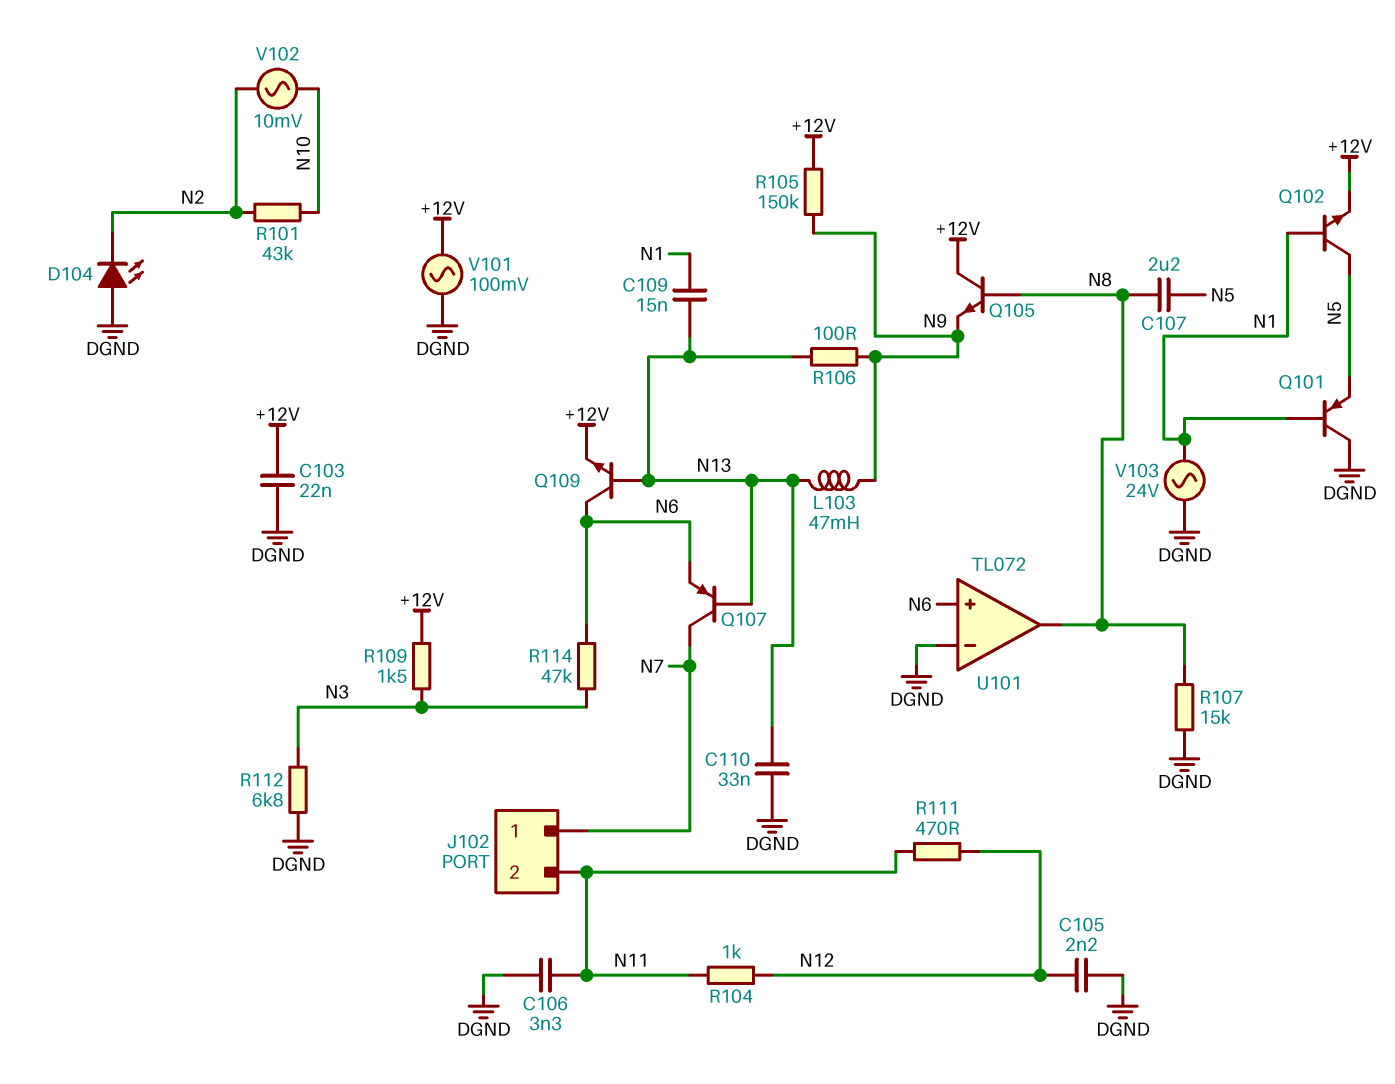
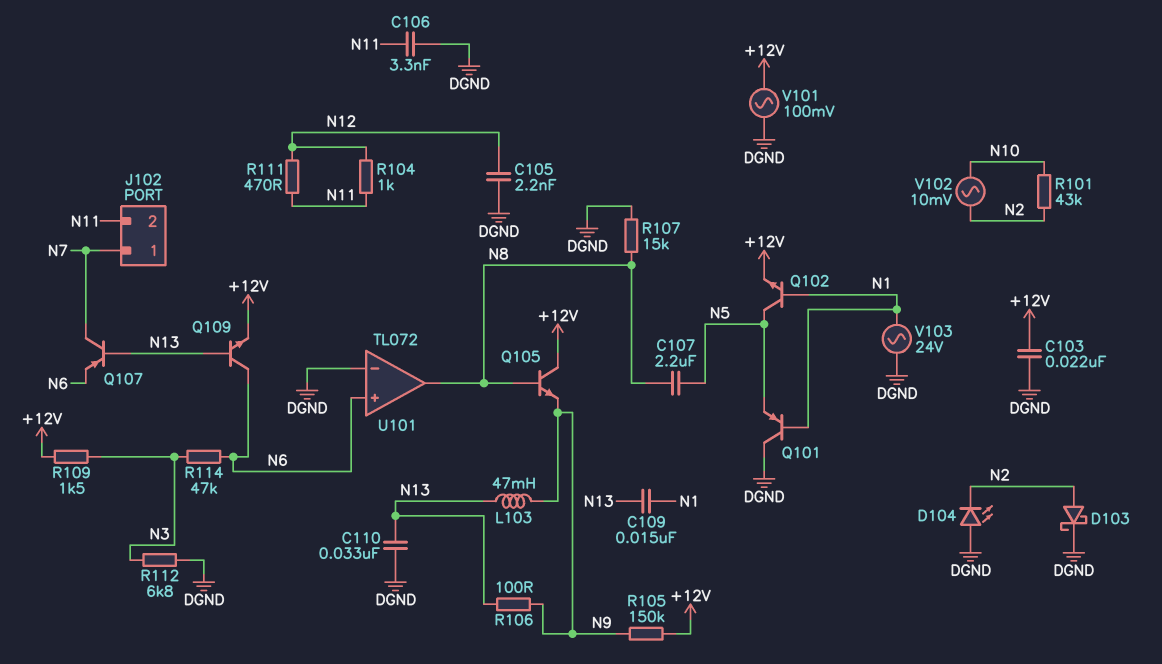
D103: none -> schottky (A N2, K DGND)

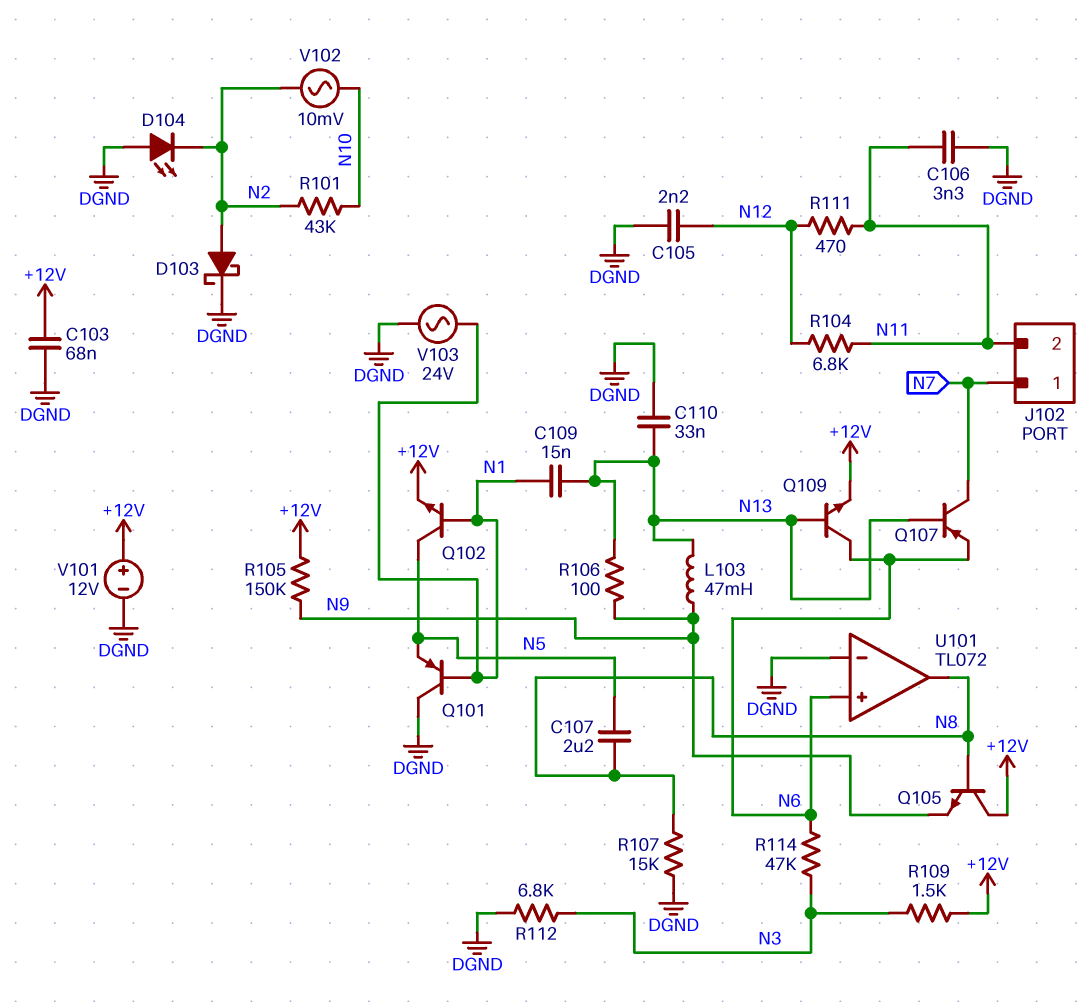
C103: 22nF (+12V, DGND) -> 68nF (+12V, DGND)
R104: 1k (N11, N12) -> 6.8k (N11, N12)
V101: AC 100mV (+12V, DGND) -> 12V (plus +12V, minus DGND)

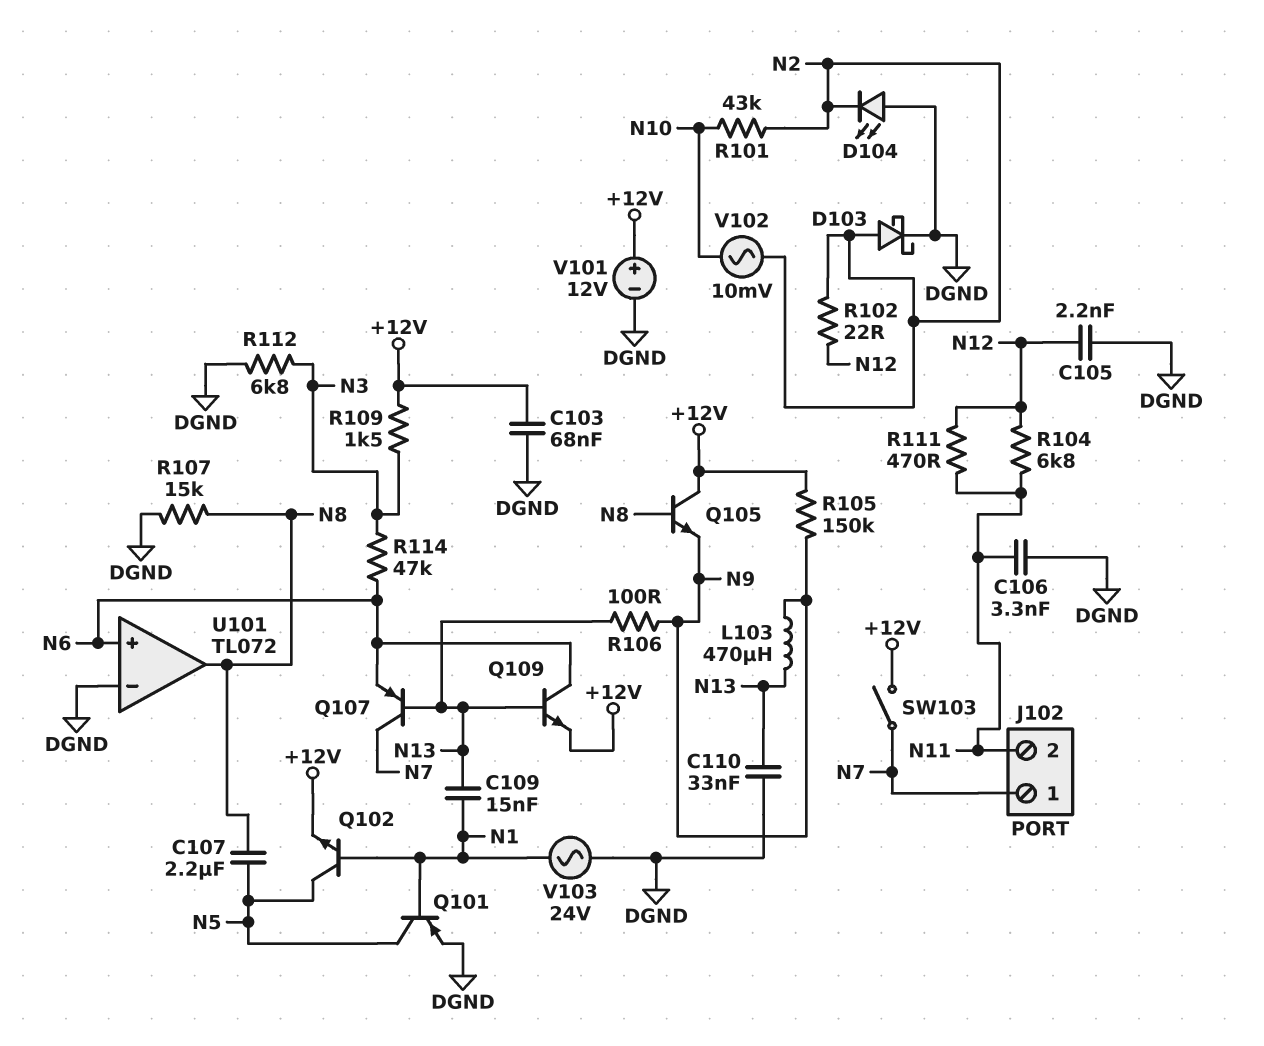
L103: 47mH (N9, N13) -> 470uH (N9, N13)
Q101: PNP (B N1, C DGND, E N5) -> PNP (B N1, C N5, E DGND)
R102: none -> 22 (N2, N12)
SW103: none -> switch (+12V, N7)

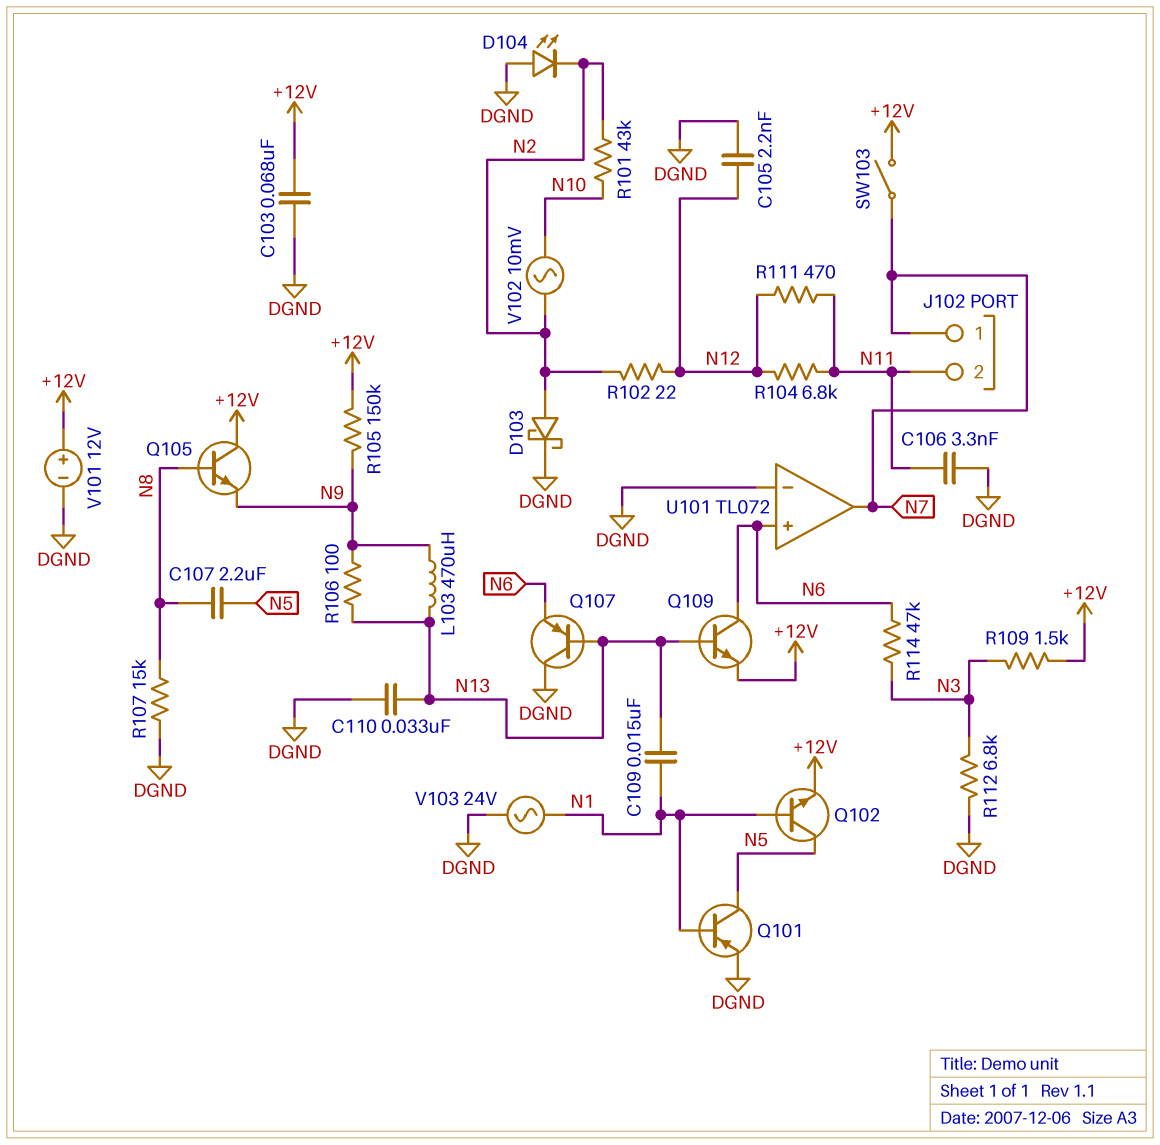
Q107: PNP (B N13, C N7, E N6) -> PNP (B N13, C DGND, E N6)
U101 pin out: N8 -> N7

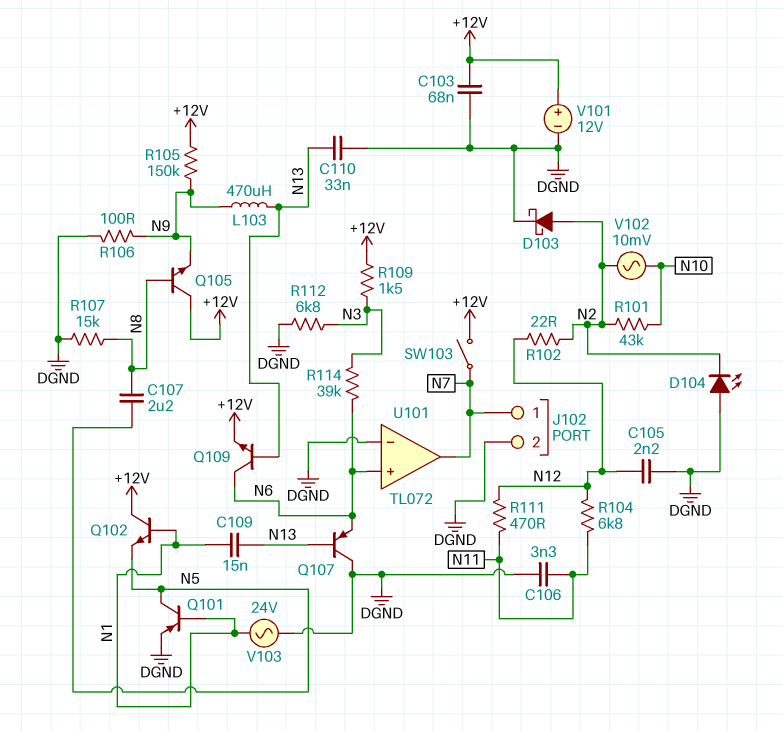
J102 pin 2: N11 -> DGND
Q102: NPN (B N1, C N5, E +12V) -> NPN (B N1, C +12V, E N5)
R106: 100 (N9, N13) -> 100 (DGND, N9)
R114: 47k (N3, N6) -> 39k (N3, N6)

